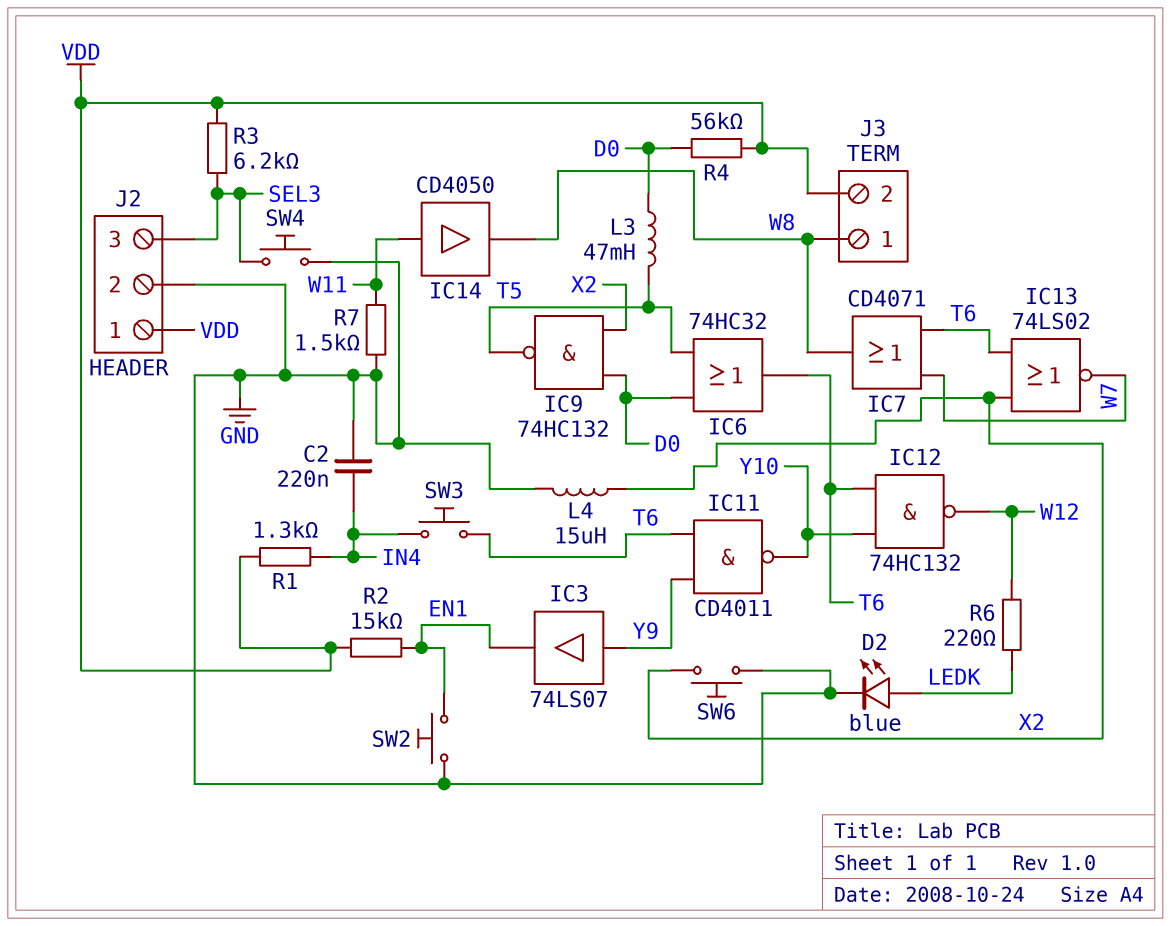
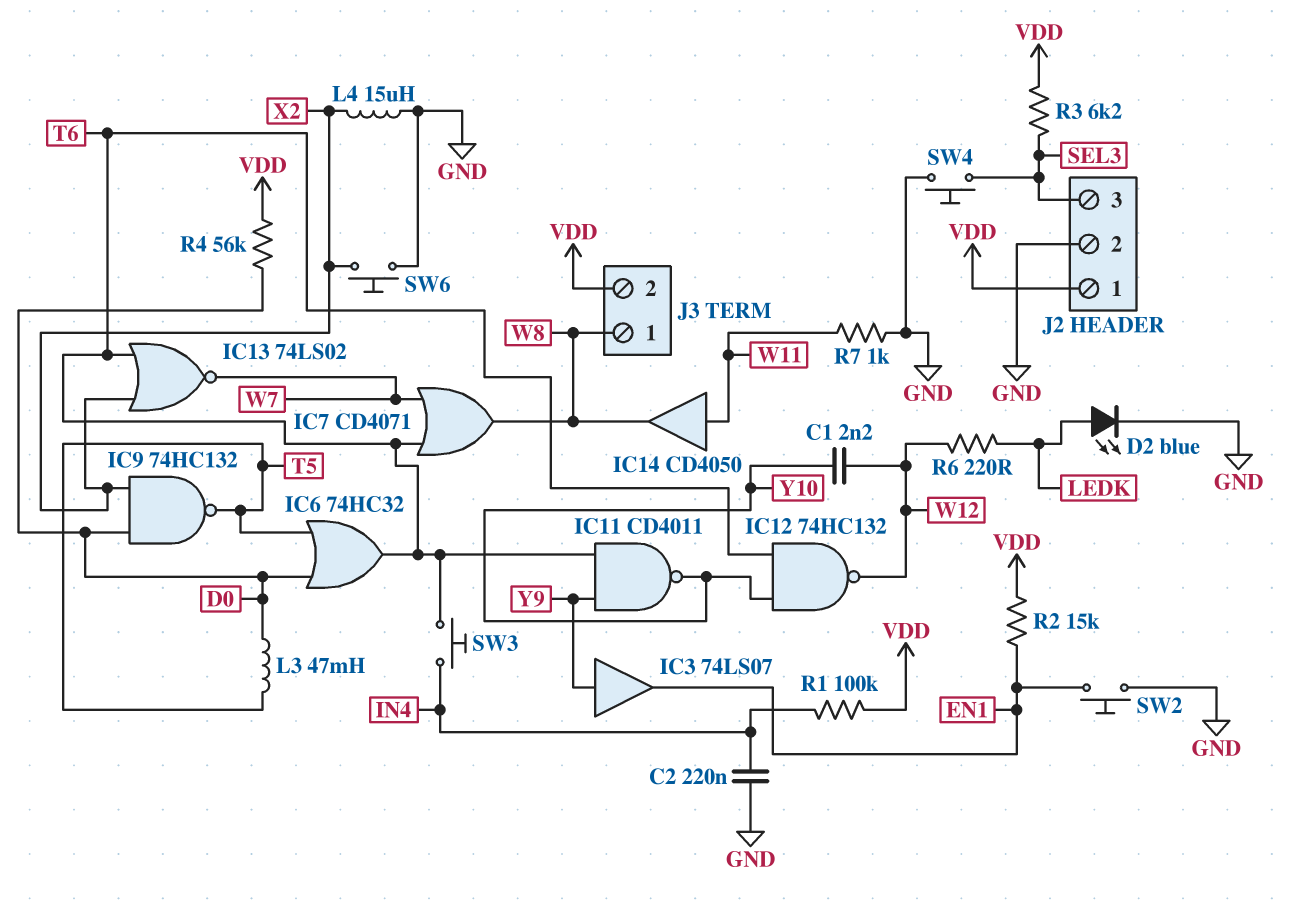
C1: none -> 2.2nF (W12, Y10)
R1: 1.3k (IN4, VDD) -> 100k (IN4, VDD)
R7: 1.5k (GND, W11) -> 1k (GND, W11)

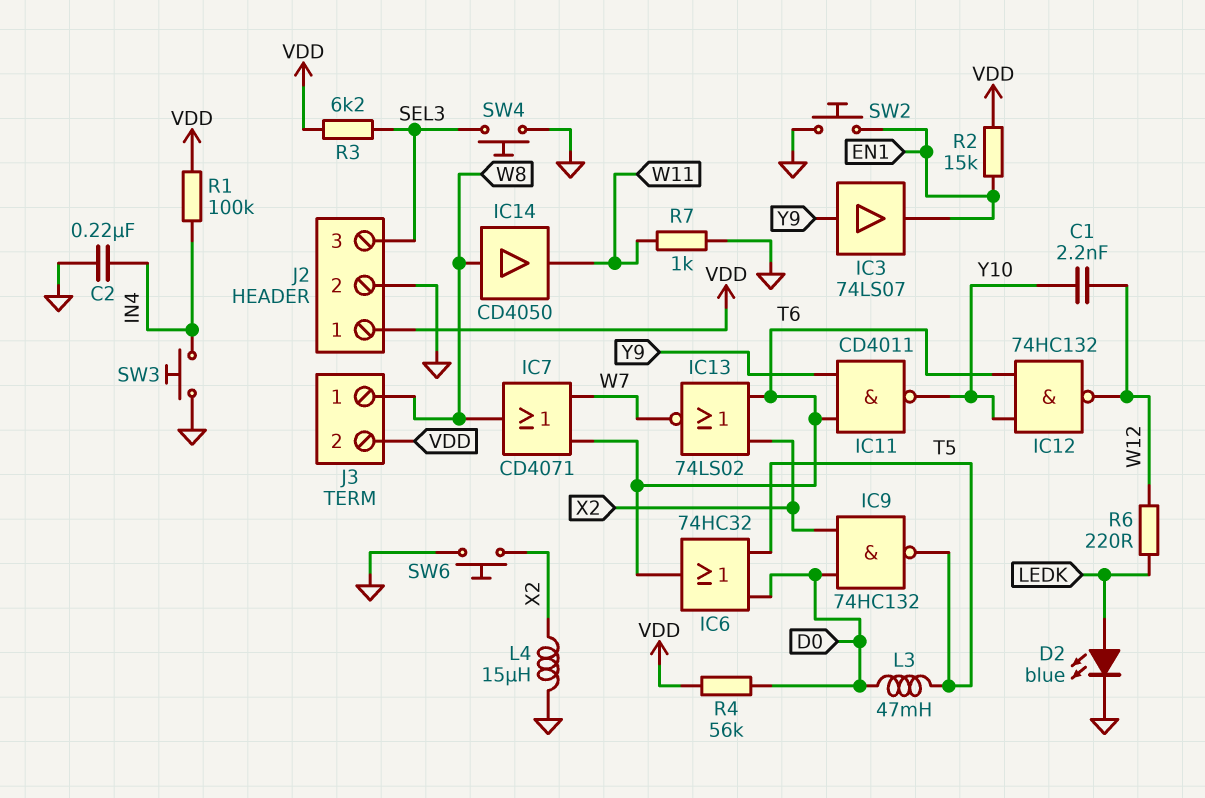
IC14: buffer CD4050 (in W11, out W8) -> buffer CD4050 (in W8, out W11)
SW3: button (IN4, T6) -> button (GND, IN4)

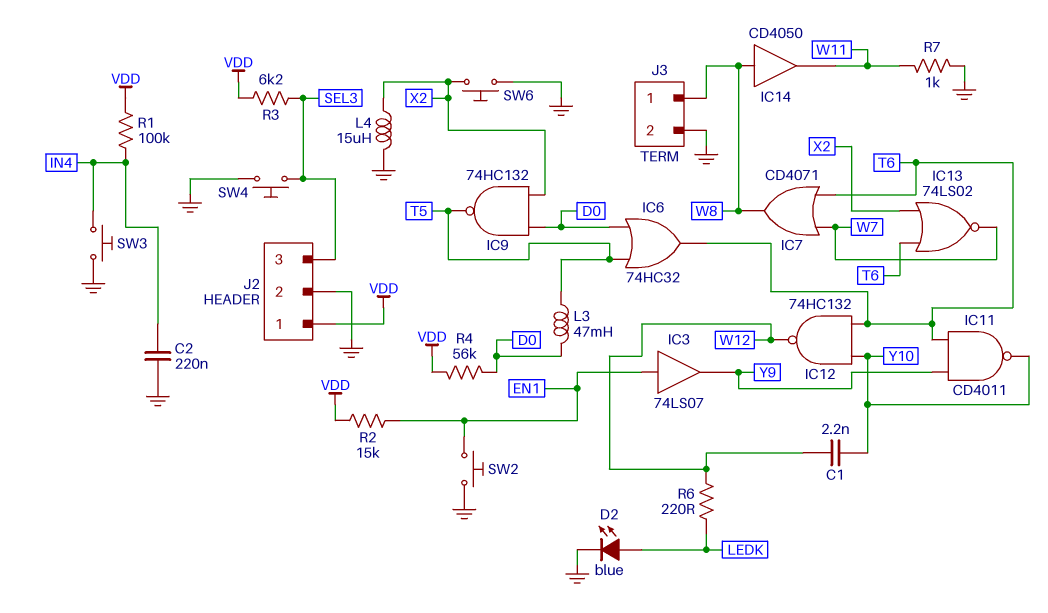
IC3: buffer 74LS07 (in Y9, out EN1) -> buffer 74LS07 (in EN1, out Y9)
J3 pin 2: VDD -> GND

